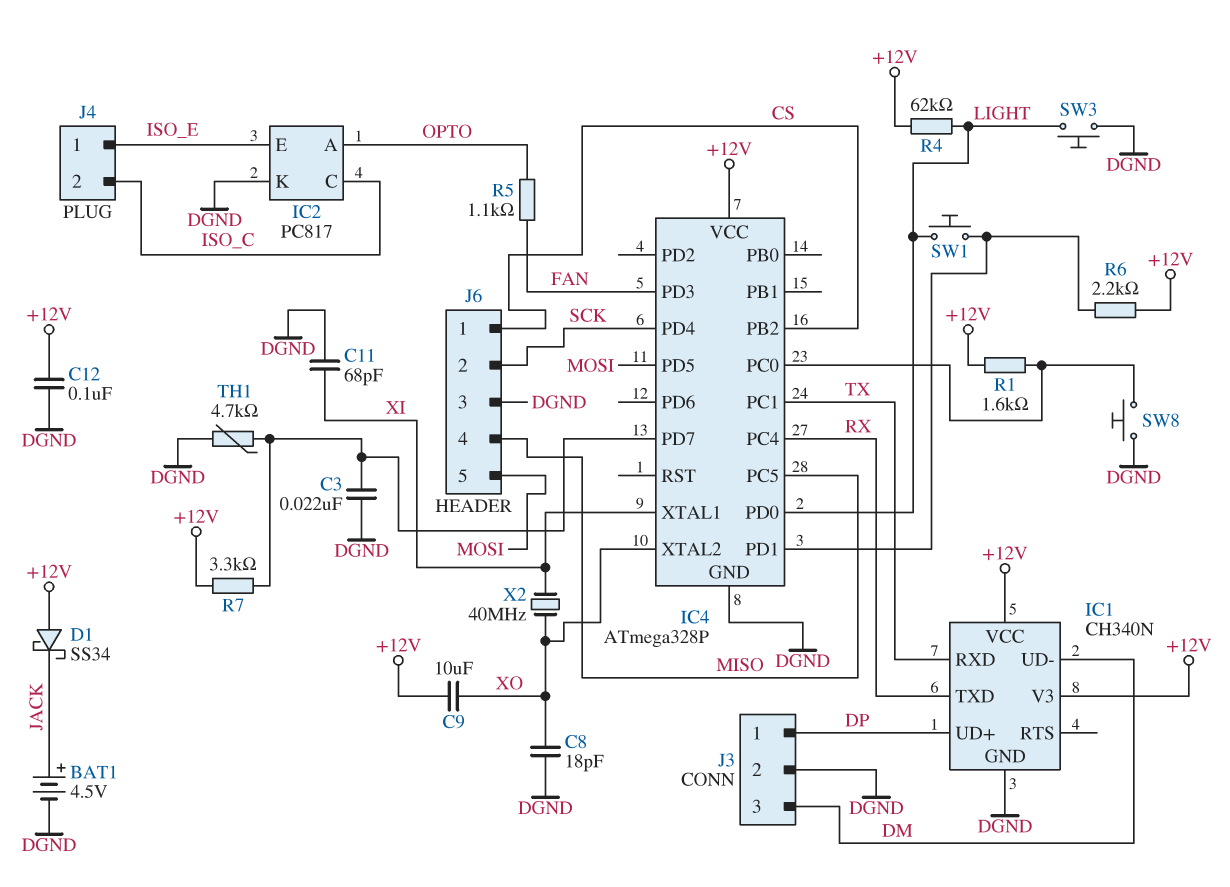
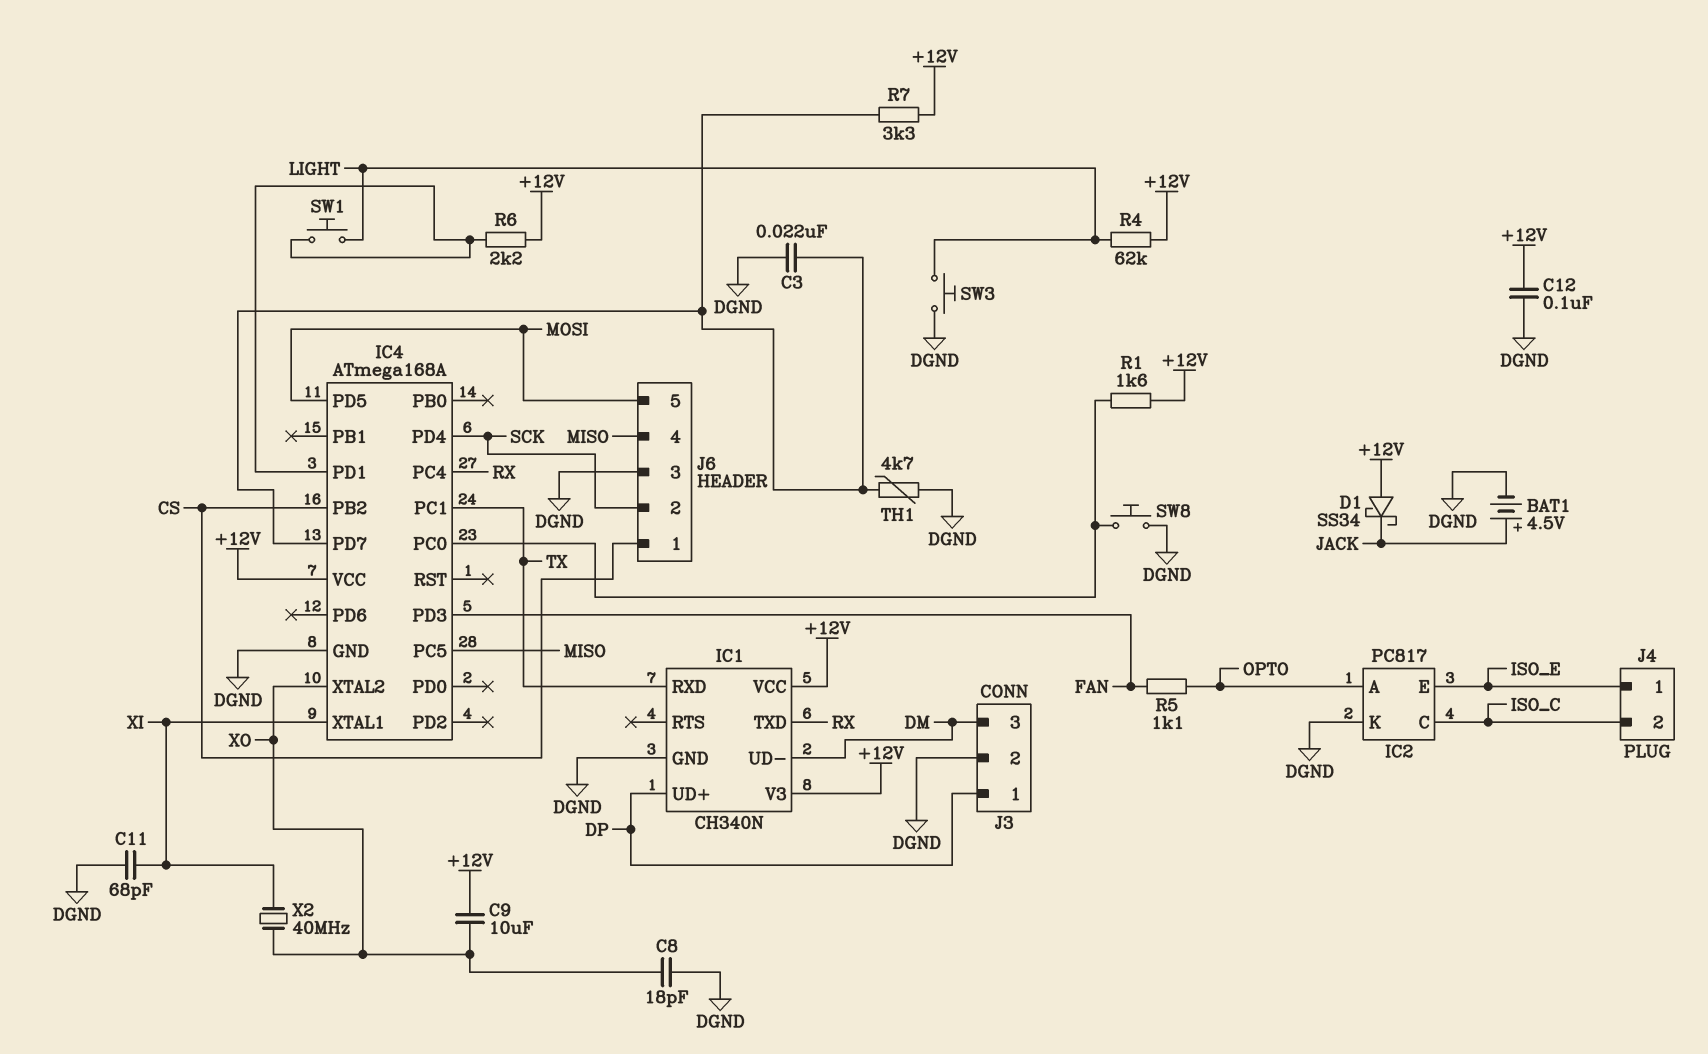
IC4: ATmega328P -> ATmega168A
IC4 pin PD0: LIGHT -> none

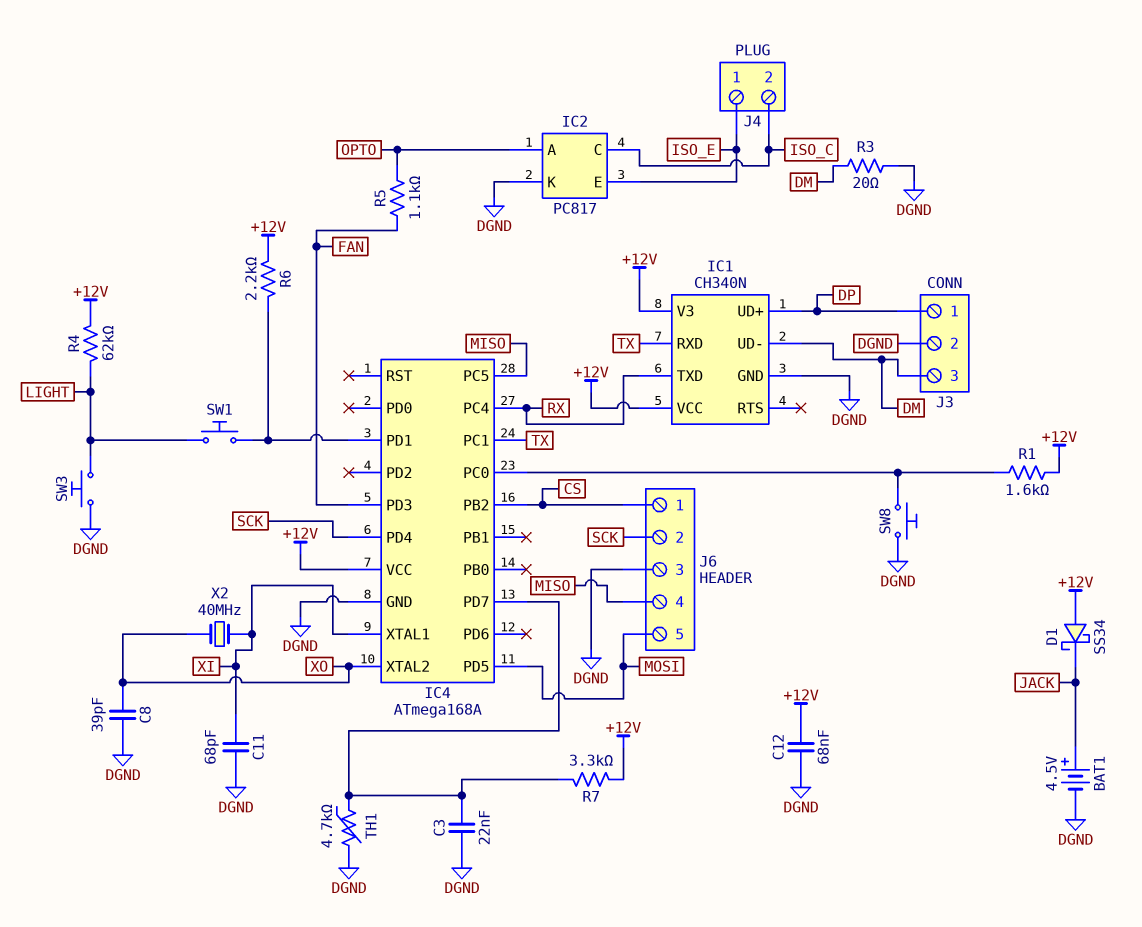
C8: 18pF (DGND, XO) -> 39pF (DGND, XO)
C9: 10uF (+12V, XO) -> none
C12: 100nF (+12V, DGND) -> 68nF (+12V, DGND)
R3: none -> 20 (DGND, DM)

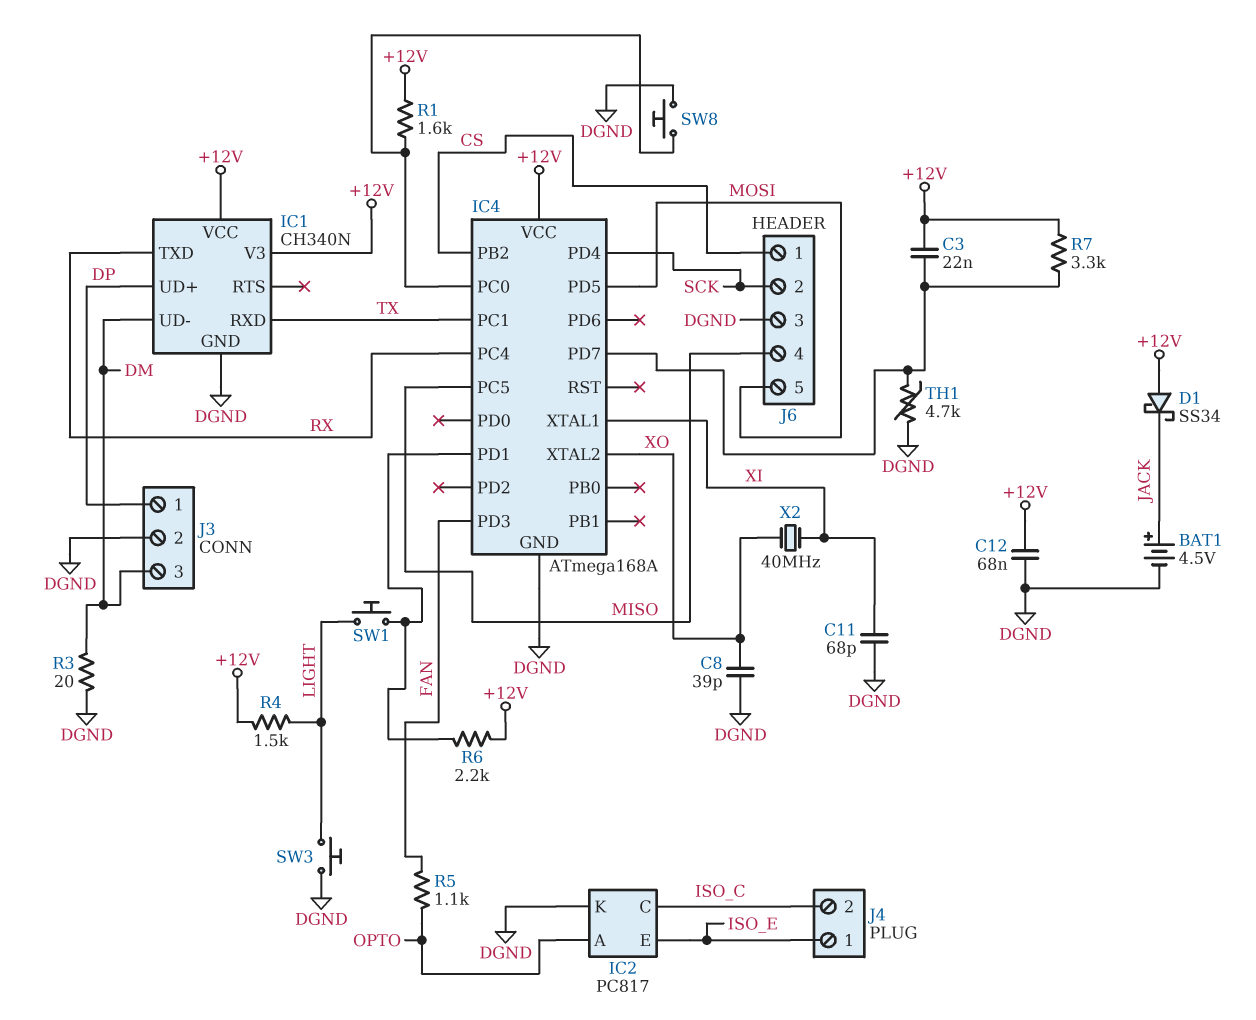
C3: 22nF (DGND, IC4/PD7) -> 22nF (+12V, IC4/PD7)
R4: 62k (+12V, LIGHT) -> 1.5k (+12V, LIGHT)

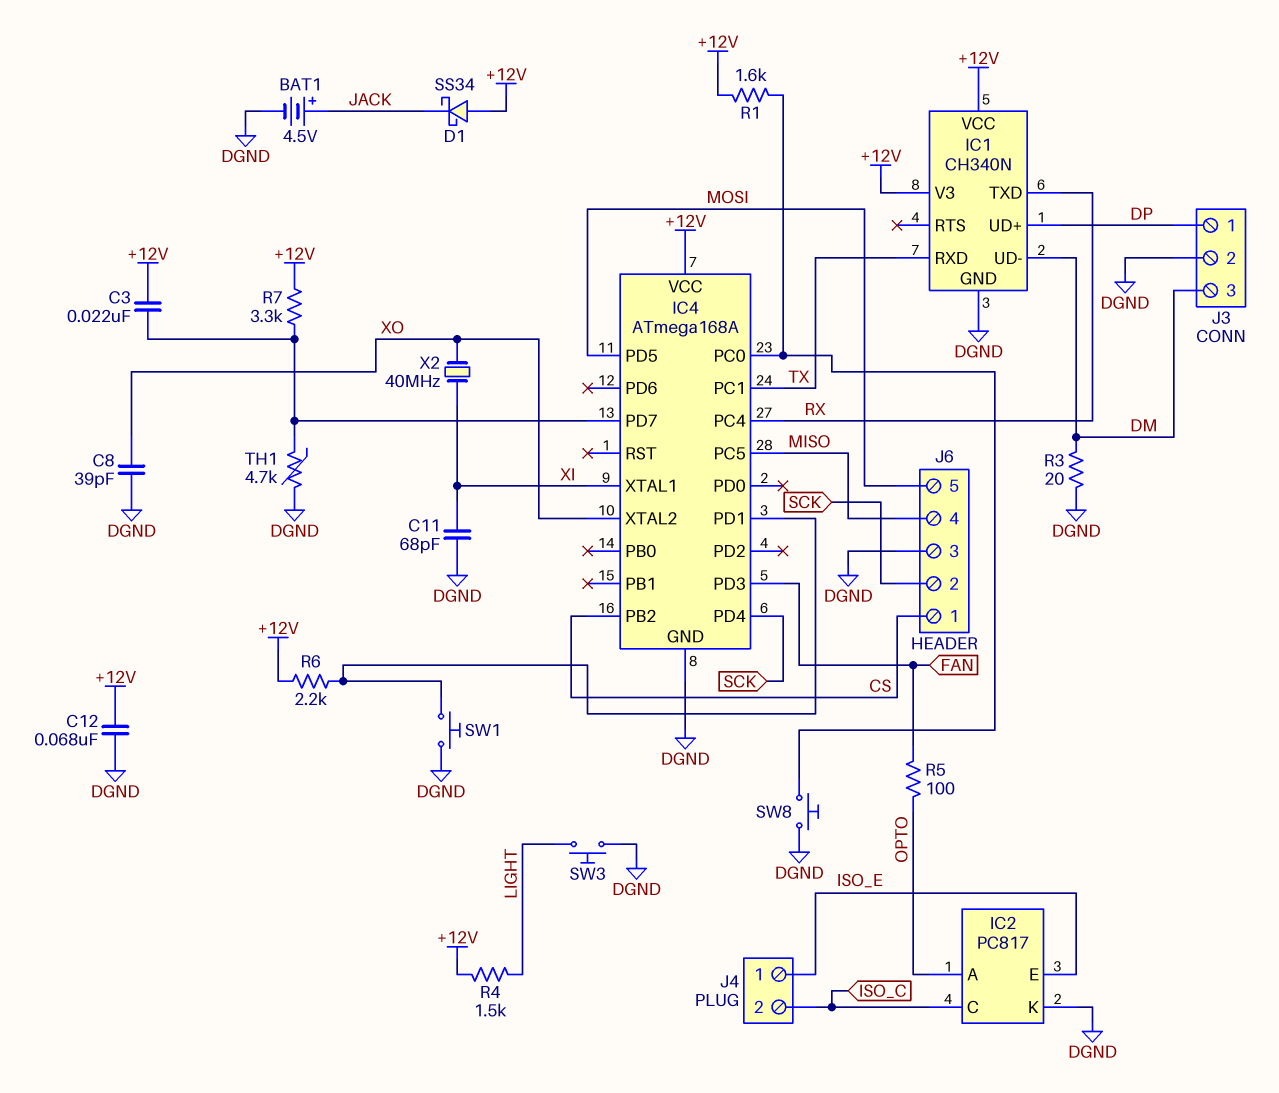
R5: 1.1k (FAN, OPTO) -> 100 (FAN, OPTO)
SW1: button (IC4/PD1, LIGHT) -> button (DGND, IC4/PD1)

